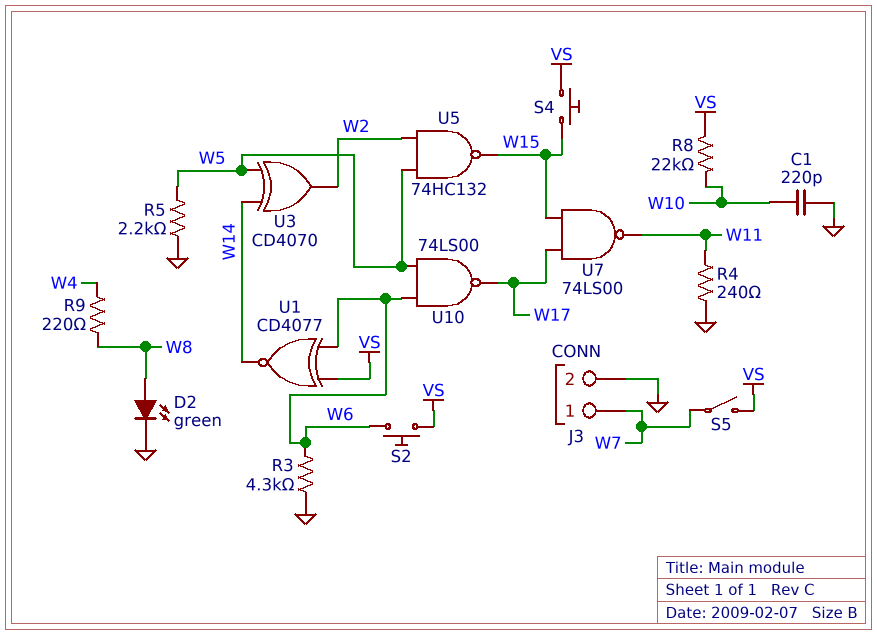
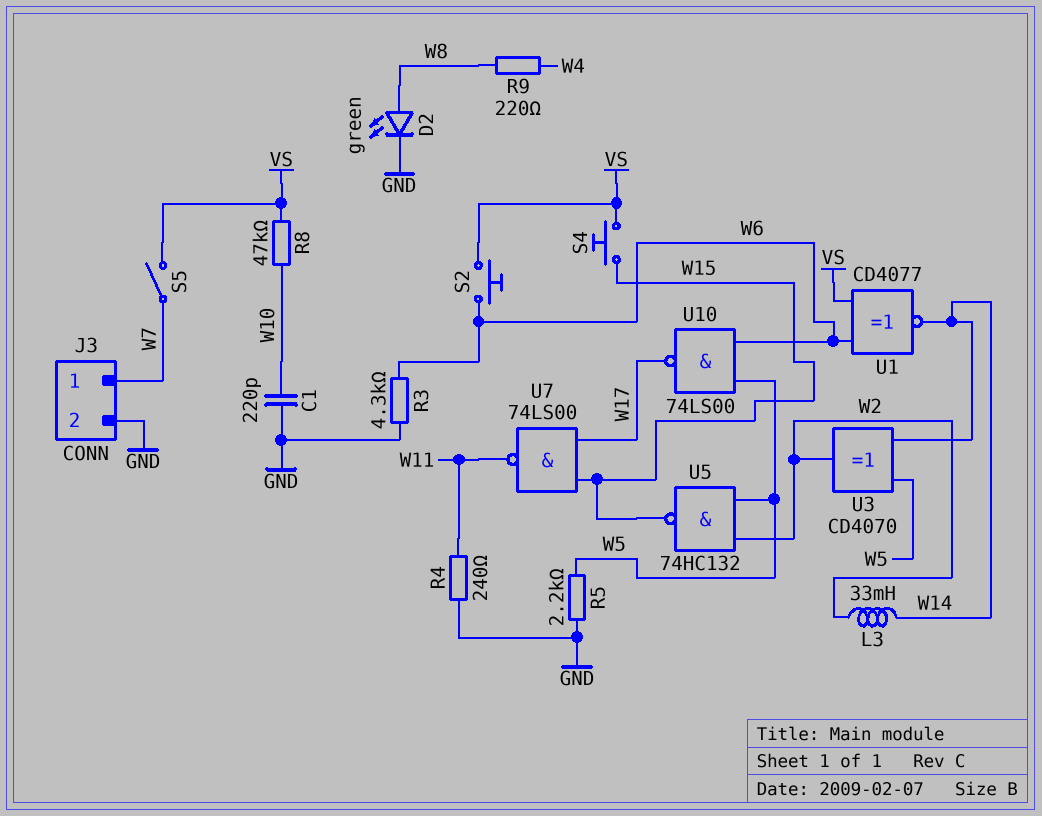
L3: none -> 33mH (W2, W14)
R8: 22k (VS, W10) -> 47k (VS, W10)

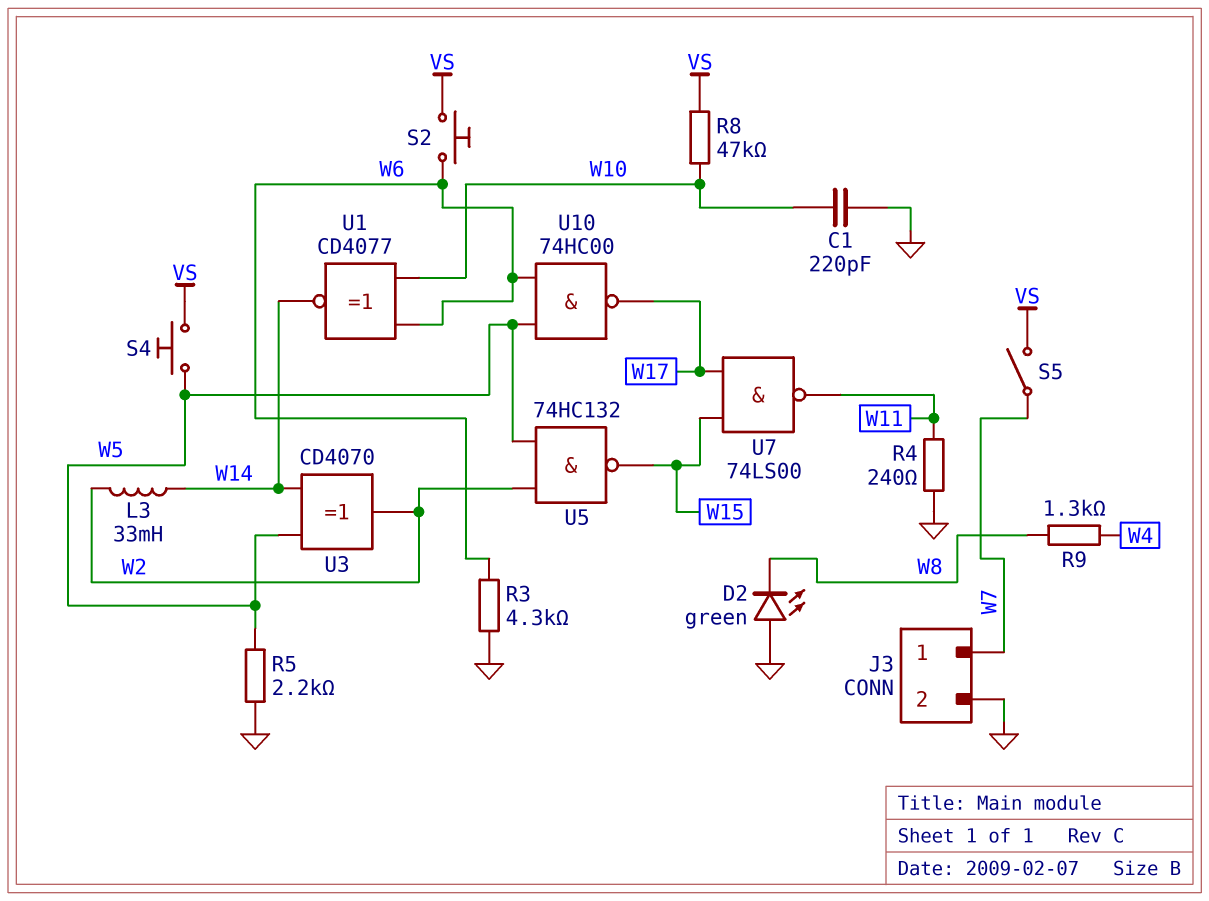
D2: LED green (A W8, K GND) -> LED green (A GND, K W8)
R9: 220 (W4, W8) -> 1.3k (W4, W8)
S4: button (VS, W15) -> button (VS, W5)
U1: XNOR CD4077 (in VS, in W6, out W14) -> XNOR CD4077 (in W6, in W10, out W14)
U10: NAND 74LS00 (in W5, in W6, out W17) -> NAND 74HC00 (in W5, in W6, out W17)

